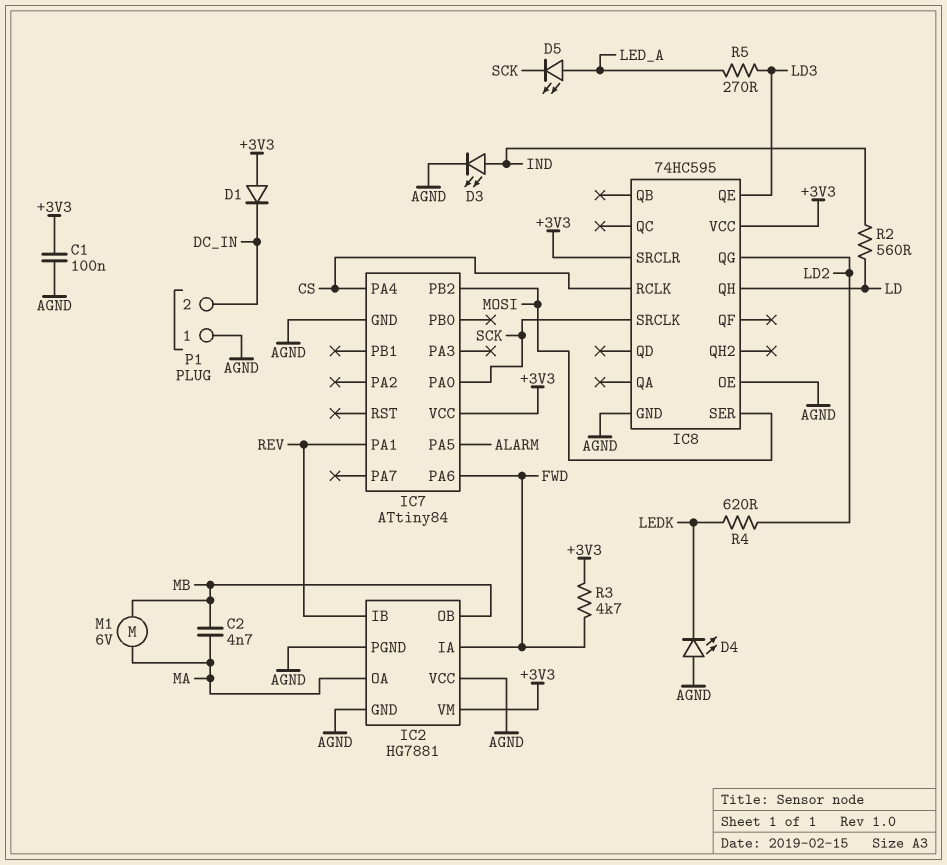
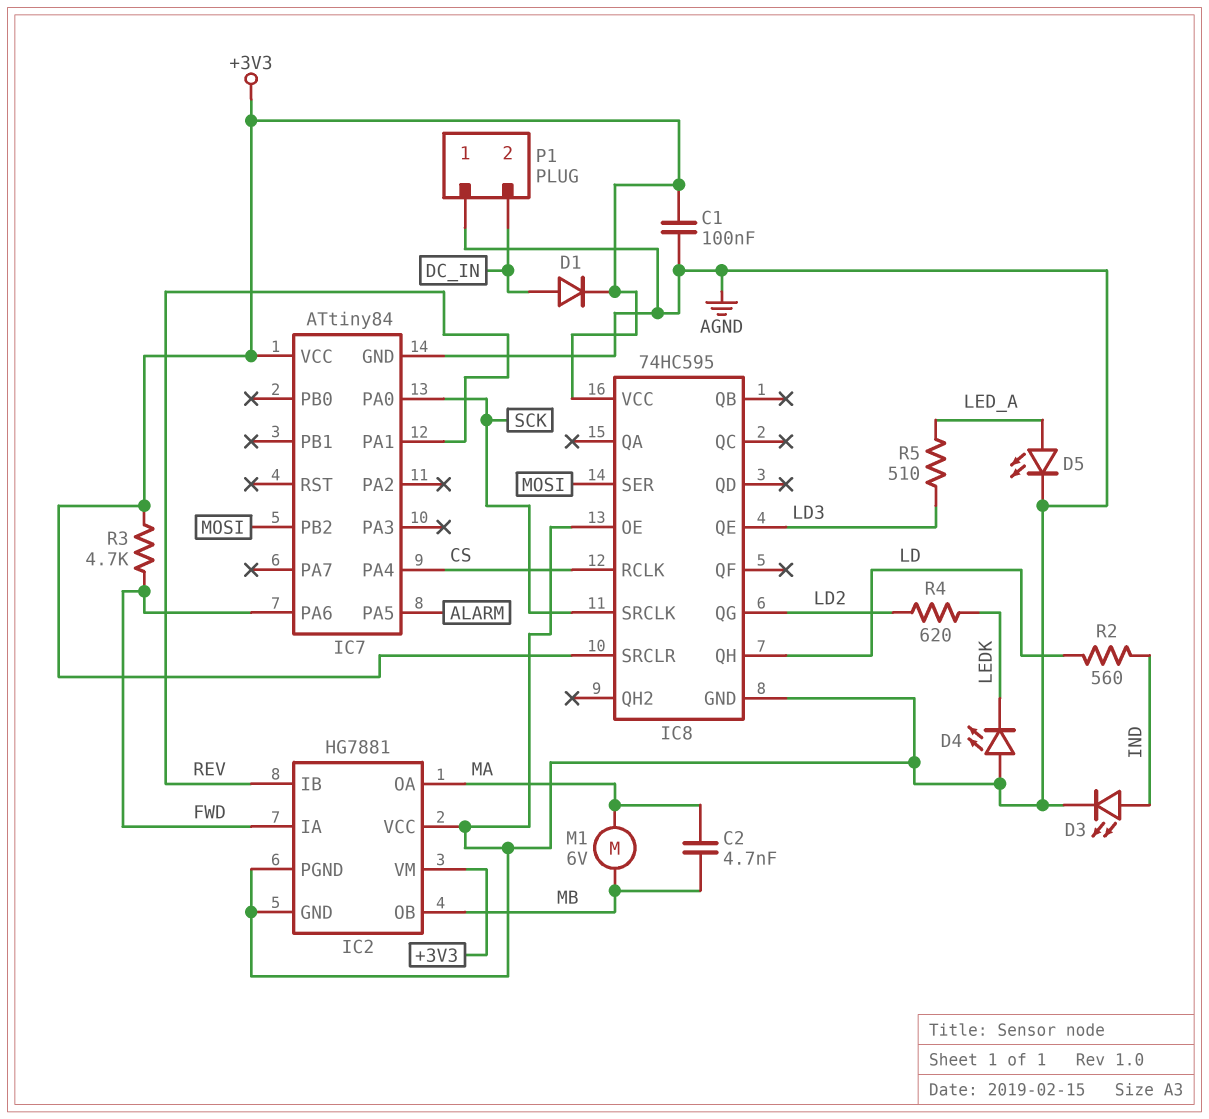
D1: diode (A +3V3, K DC_IN) -> diode (A DC_IN, K +3V3)
D5: LED (A LED_A, K SCK) -> LED (A LED_A, K AGND)
R5: 270 (LD3, LED_A) -> 510 (LD3, LED_A)

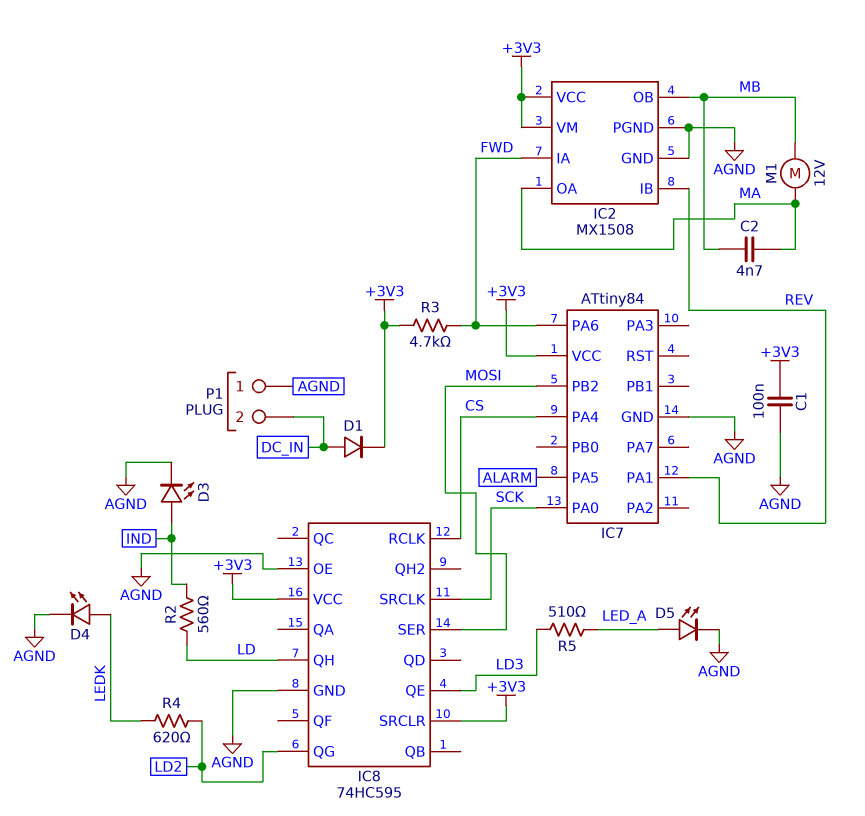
D4: LED (A AGND, K LEDK) -> LED (A LEDK, K AGND)
IC2: HG7881 -> MX1508
IC2 pin VCC: AGND -> +3V3
M1: motor 6V (MA, MB) -> motor 12V (MA, MB)

